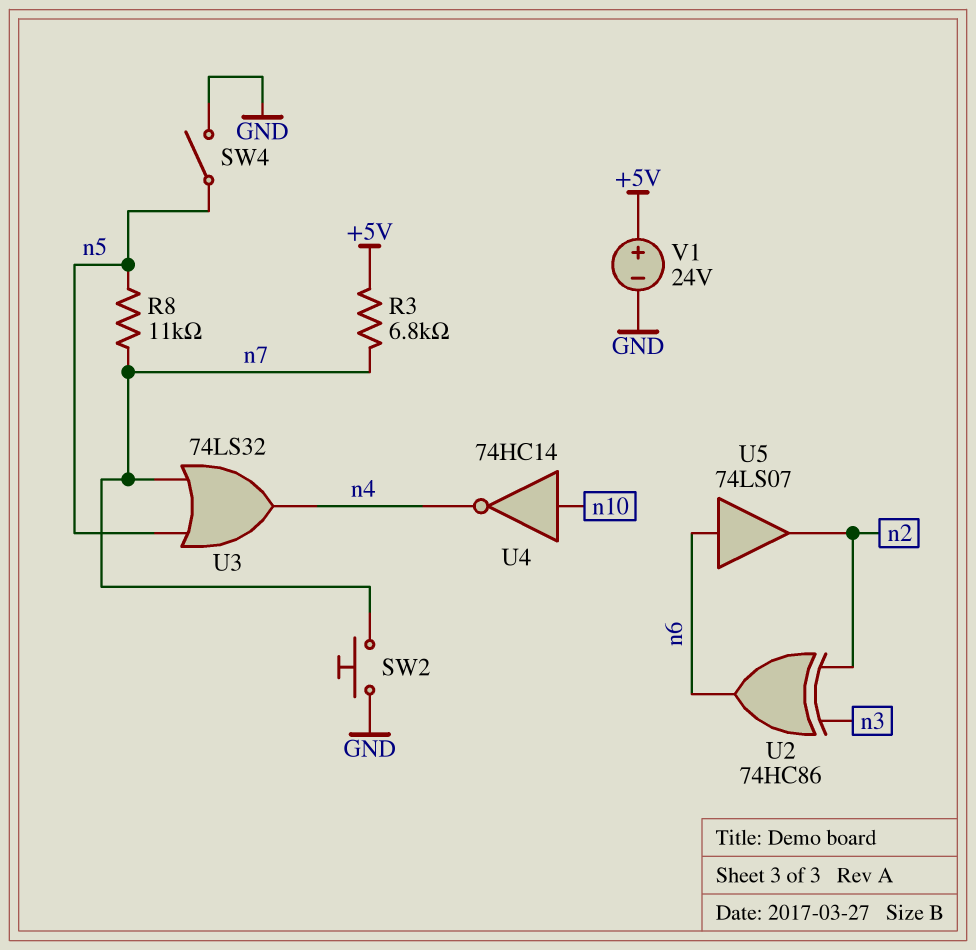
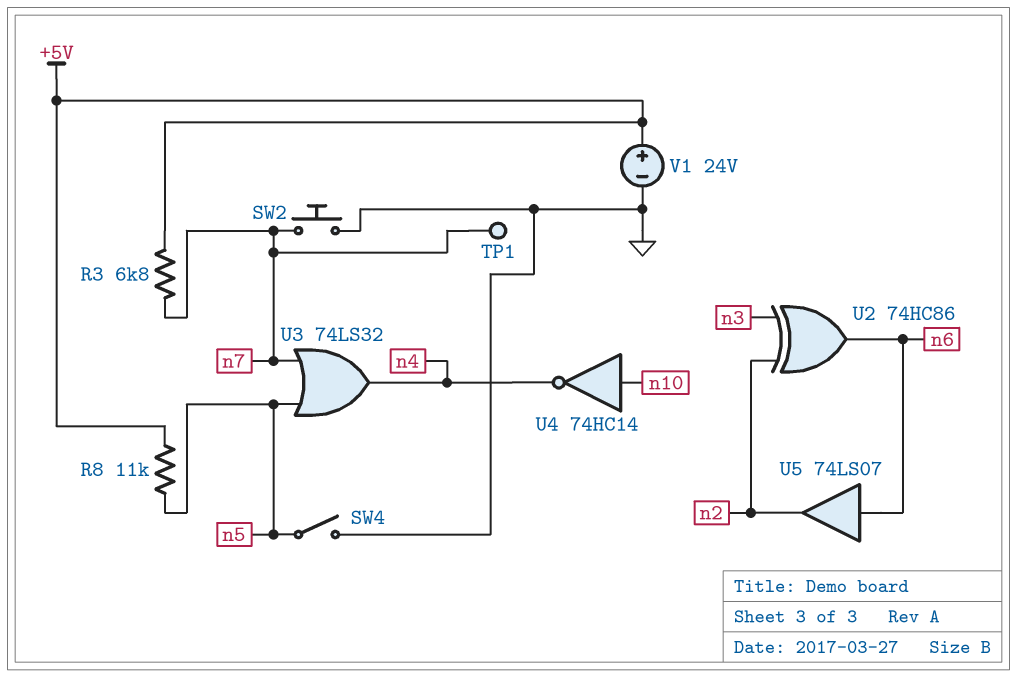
R8: 11k (n5, n7) -> 11k (+5V, n5)
TP1: none -> test point (n7)

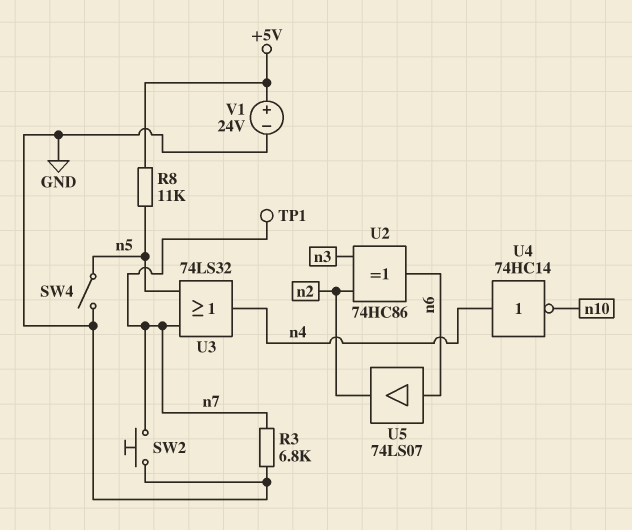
R3: 6.8k (+5V, n7) -> 6.8k (GND, n7)
U4: NOT 74HC14 (in n10, out n4) -> NOT 74HC14 (in n4, out n10)

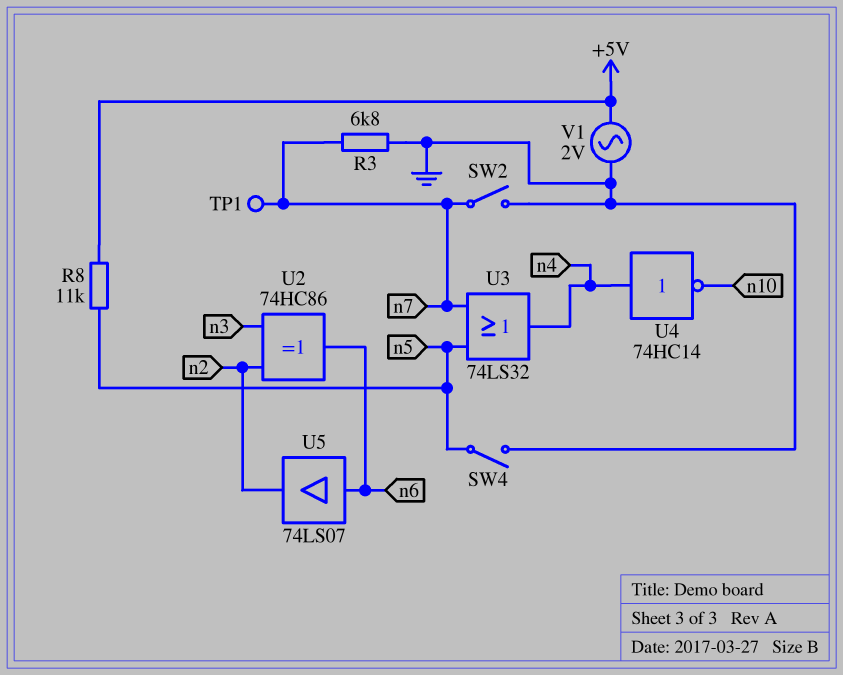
SW2: button (GND, n7) -> switch (GND, n7)
V1: 24V (plus +5V, minus GND) -> AC 2V (+5V, GND)

